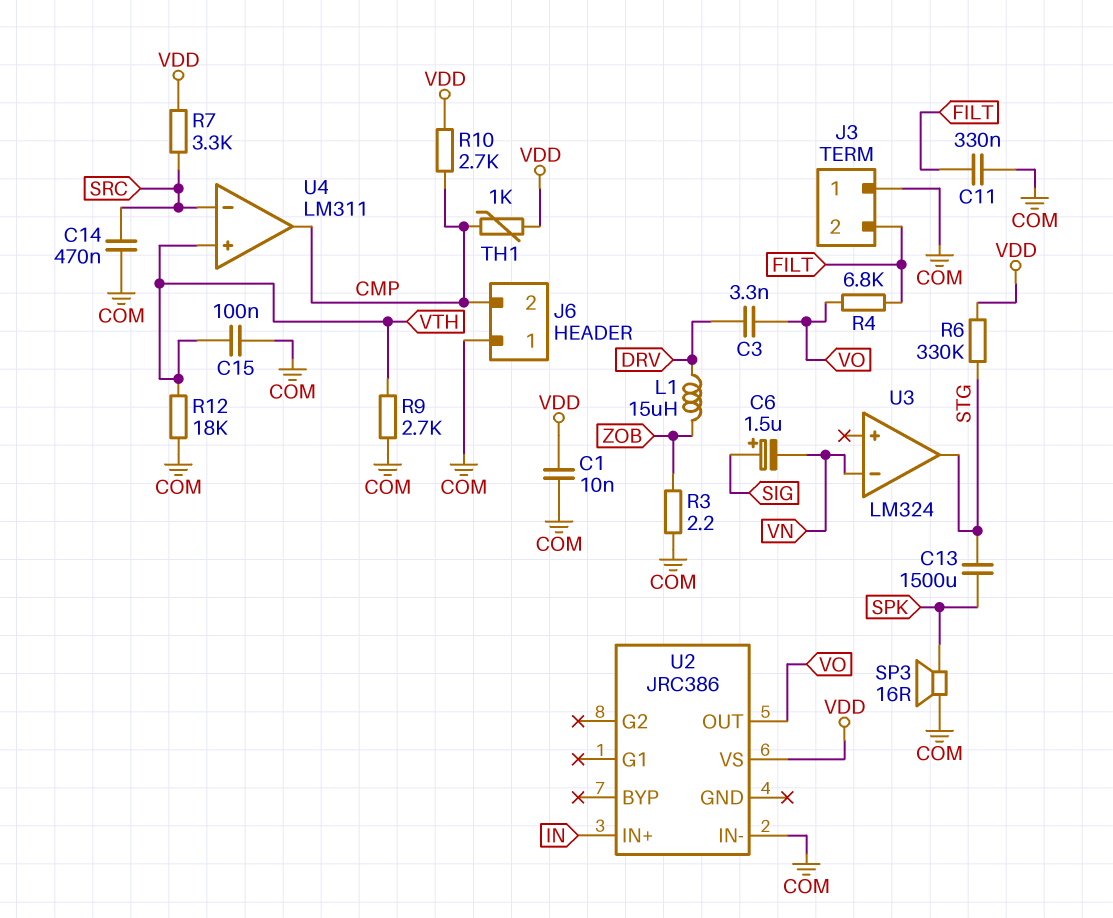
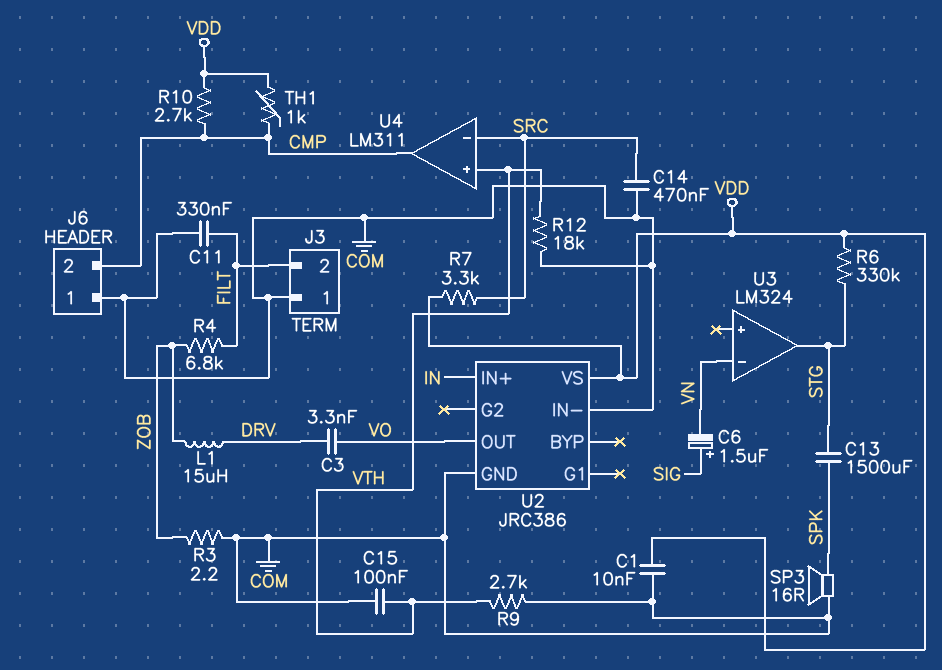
R4: 6.8k (FILT, VO) -> 6.8k (FILT, ZOB)
U2 pin GND: none -> COM

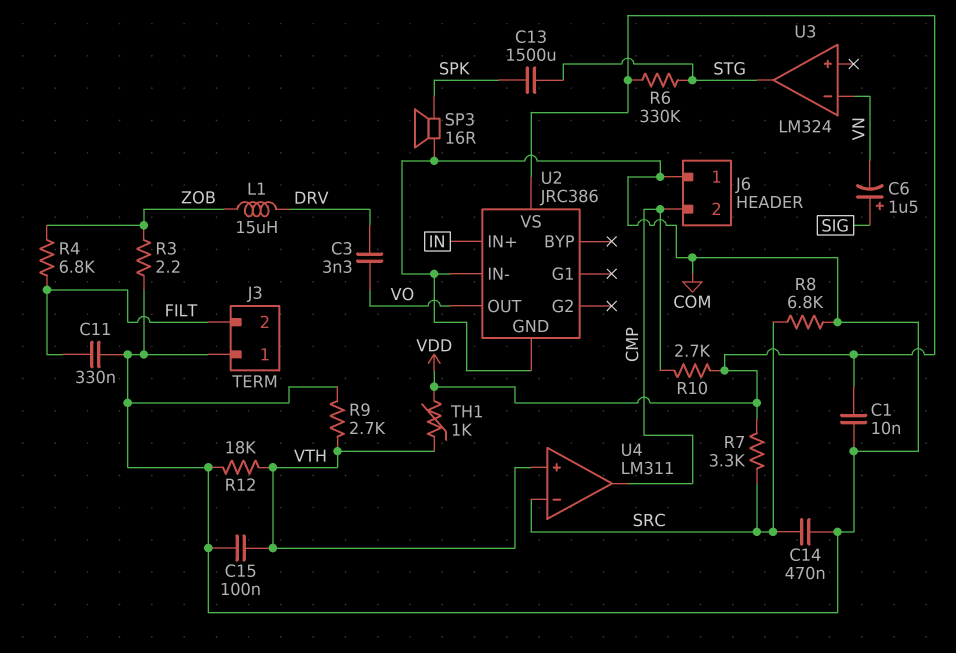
R8: none -> 6.8k (COM, SRC)
TH1: 1k (CMP, VDD) -> 1k (VDD, VTH)

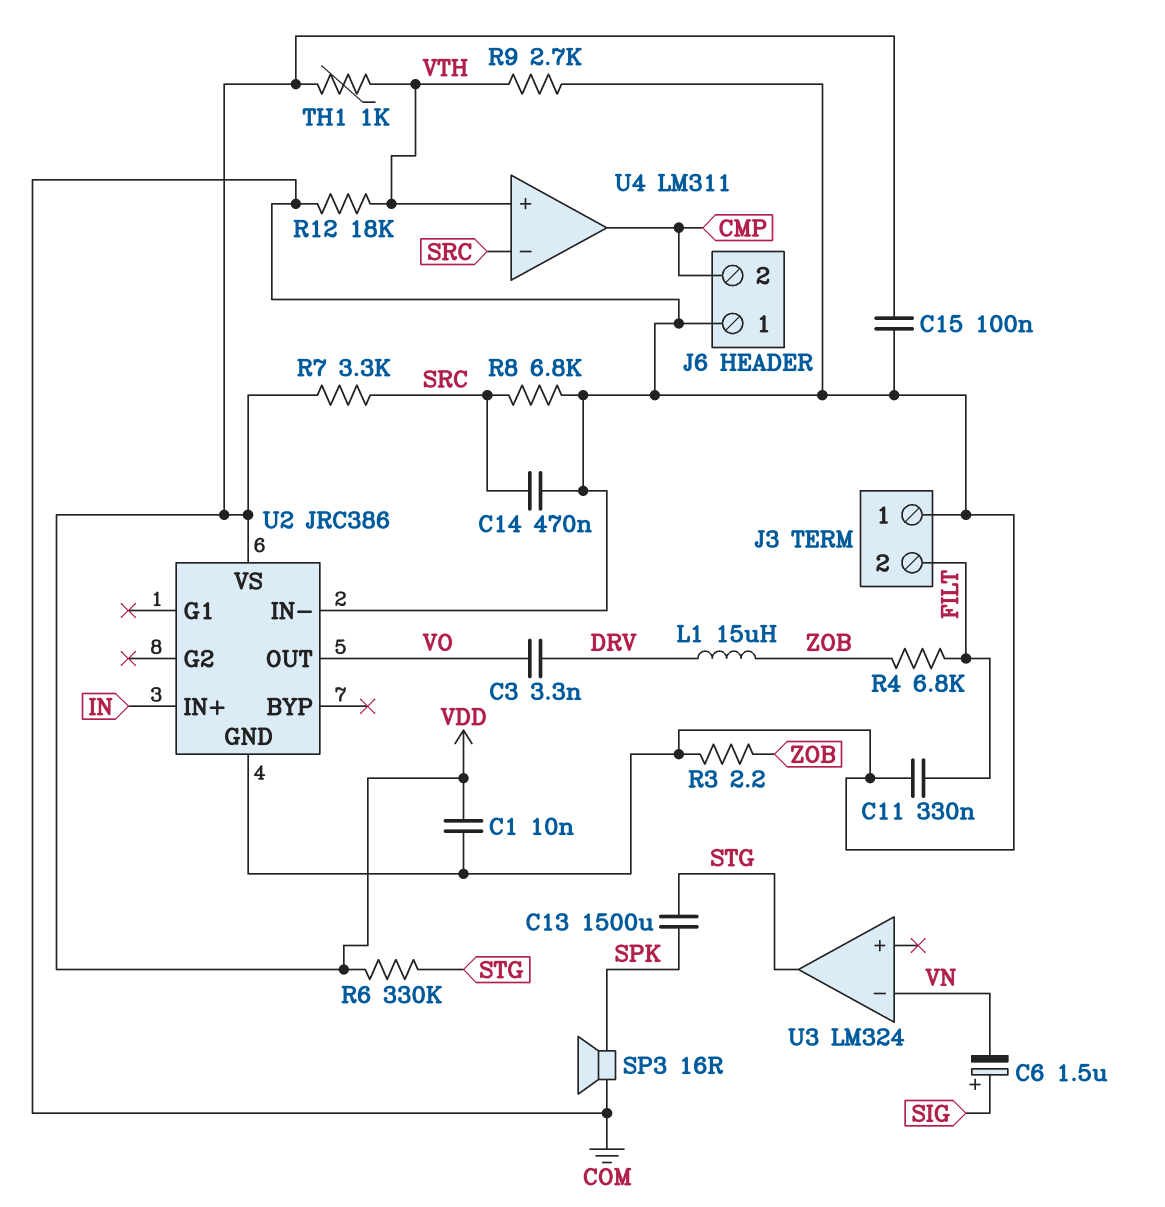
C15: 100nF (COM, VTH) -> 100nF (COM, VDD)
R10: 2.7k (CMP, VDD) -> none

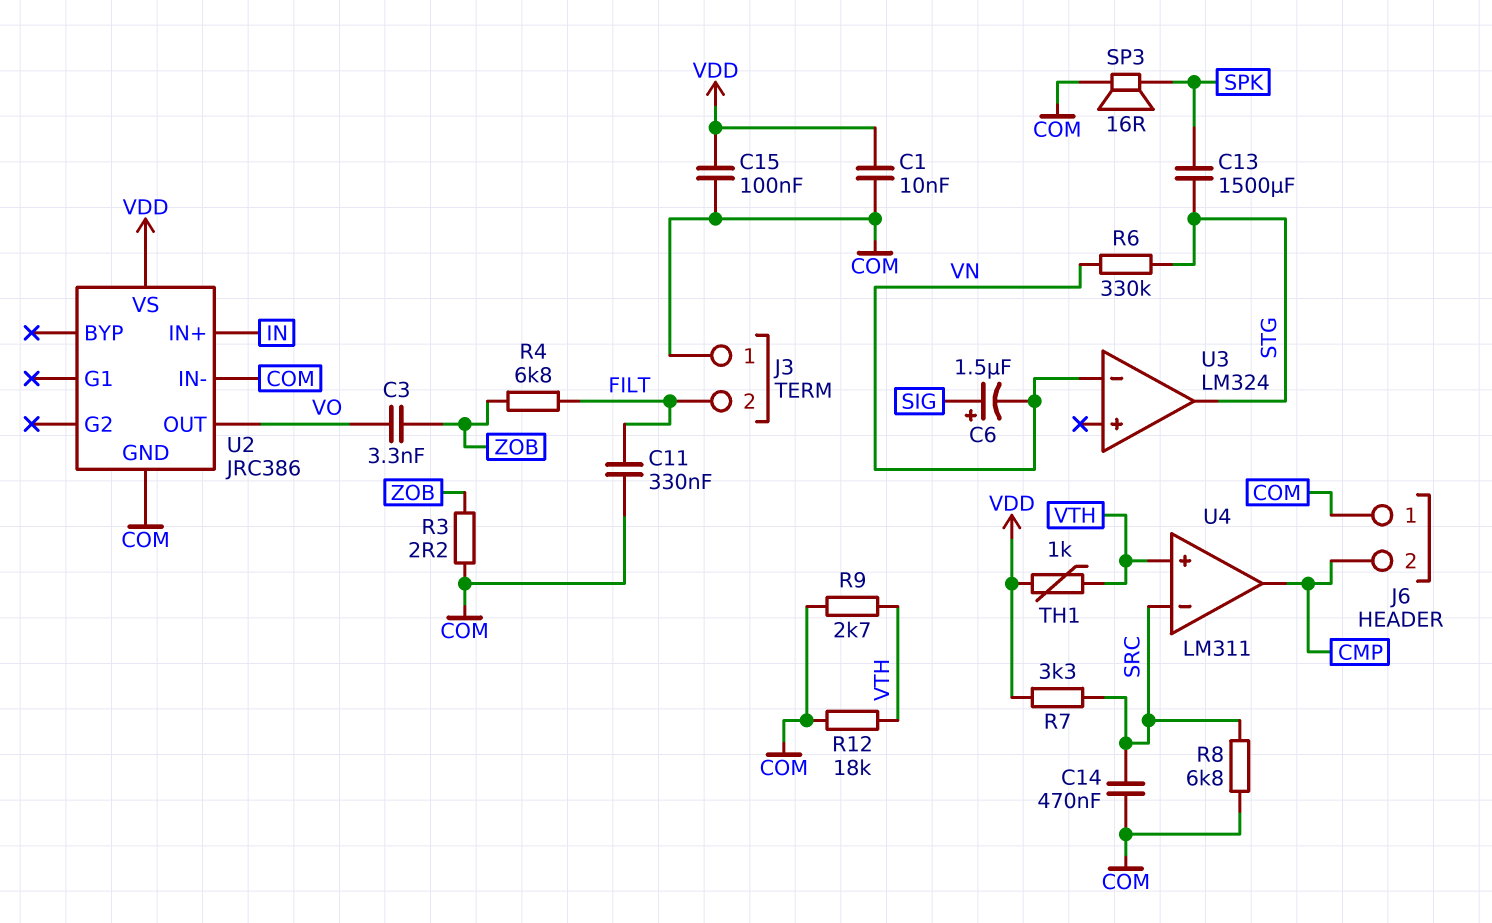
C3: 3.3nF (DRV, VO) -> 3.3nF (VO, ZOB)
L1: 15uH (DRV, ZOB) -> none
R6: 330k (STG, VDD) -> 330k (STG, VN)

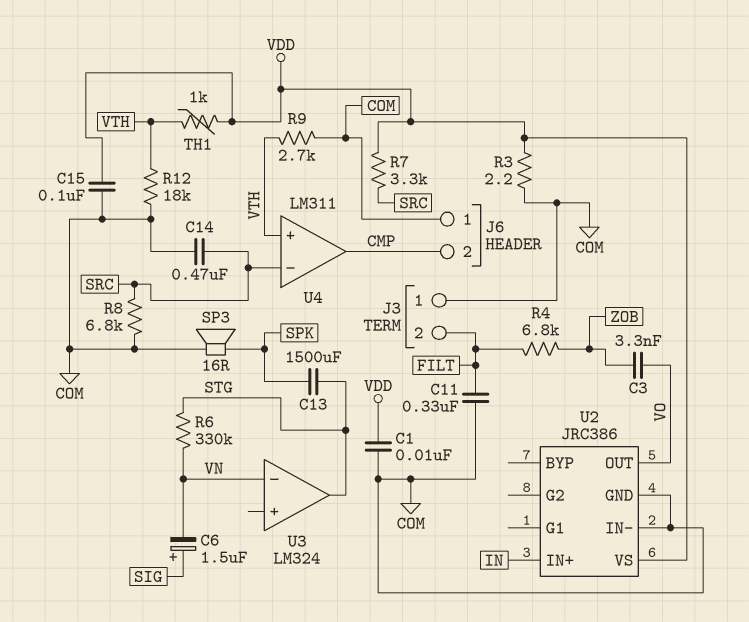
R3: 2.2 (COM, ZOB) -> 2.2 (COM, VDD)

